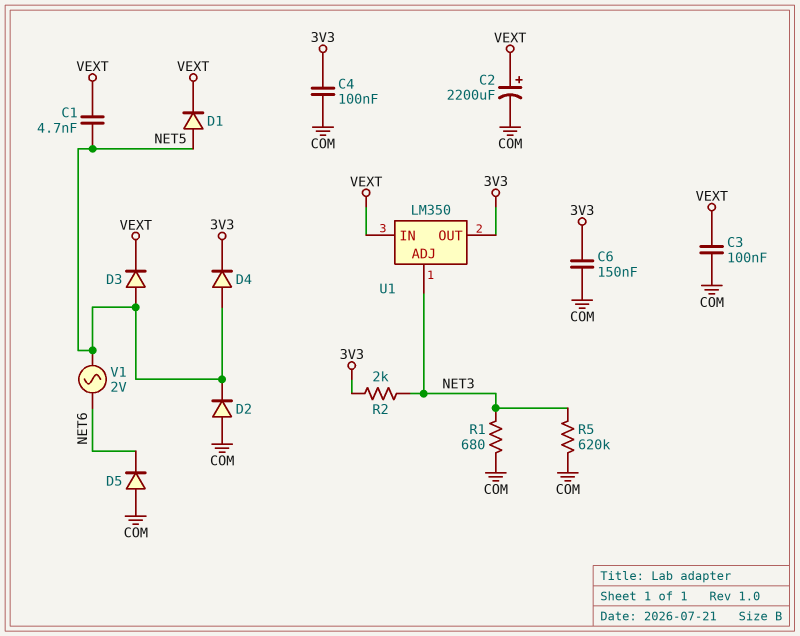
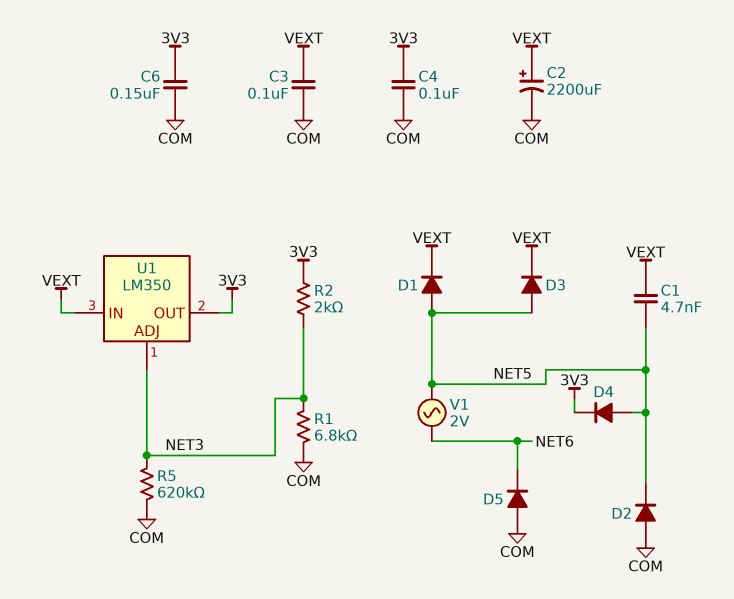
R1: 680 (COM, NET3) -> 6.8k (COM, NET3)

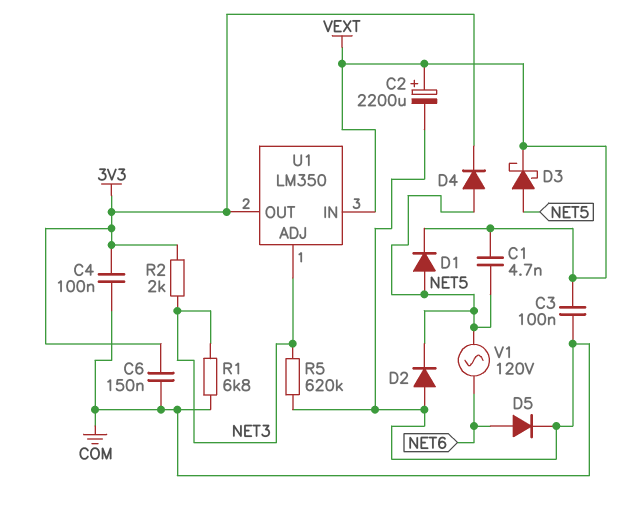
D3: diode (A NET5, K VEXT) -> schottky (A NET5, K VEXT)
D5: diode (A COM, K NET6) -> diode (A NET6, K COM)
V1: AC 2V (NET5, NET6) -> AC 120V (NET5, NET6)

